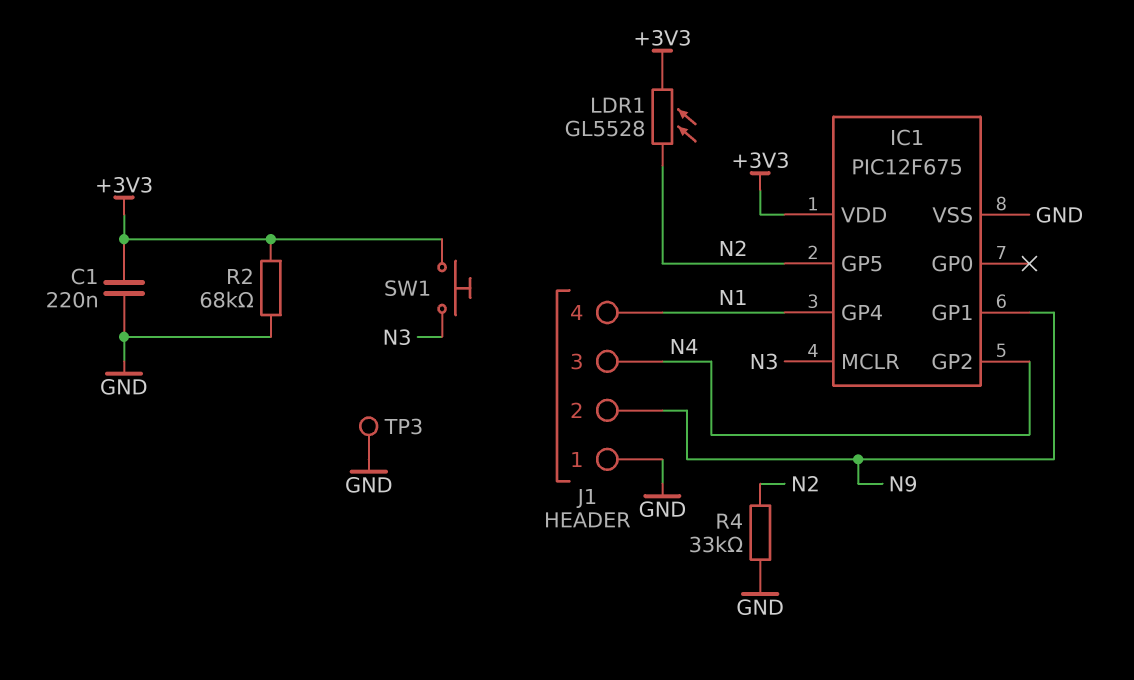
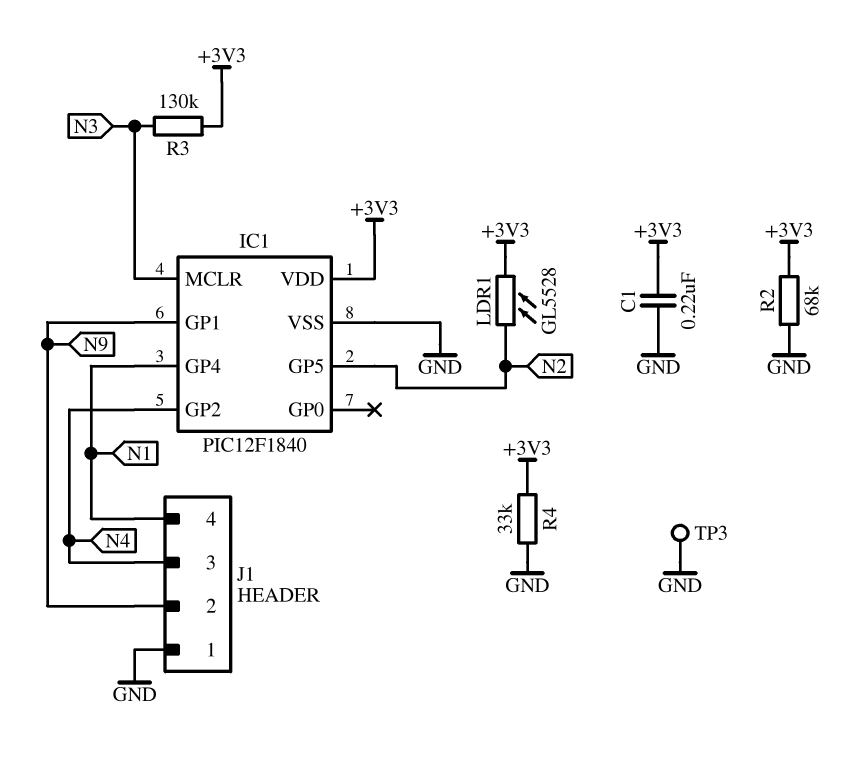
IC1: PIC12F675 -> PIC12F1840
R3: none -> 130k (+3V3, N3)
R4: 33k (GND, N2) -> 33k (+3V3, GND)
SW1: button (+3V3, N3) -> none

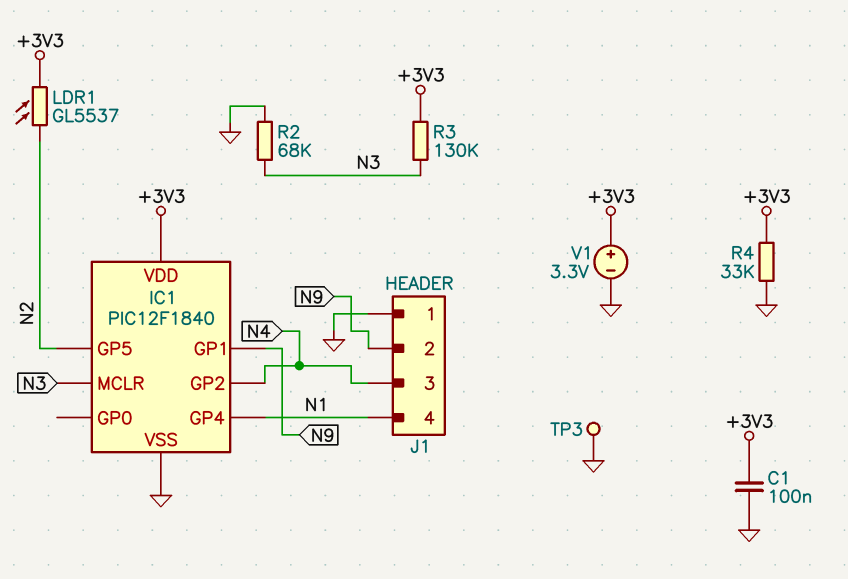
C1: 220nF (+3V3, GND) -> 100nF (+3V3, GND)
LDR1: GL5528 (+3V3, N2) -> GL5537 (+3V3, N2)
R2: 68k (+3V3, GND) -> 68k (GND, N3)
V1: none -> 3.3V (plus +3V3, minus GND)

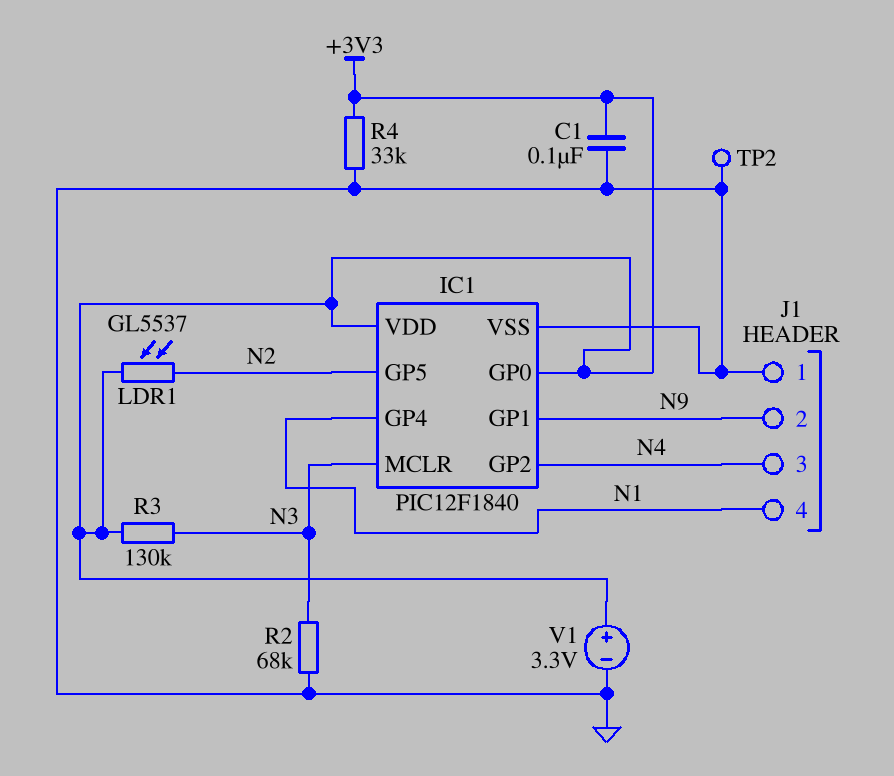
IC1 pin GP0: none -> +3V3
TP2: none -> test point (GND)
TP3: test point (GND) -> none

